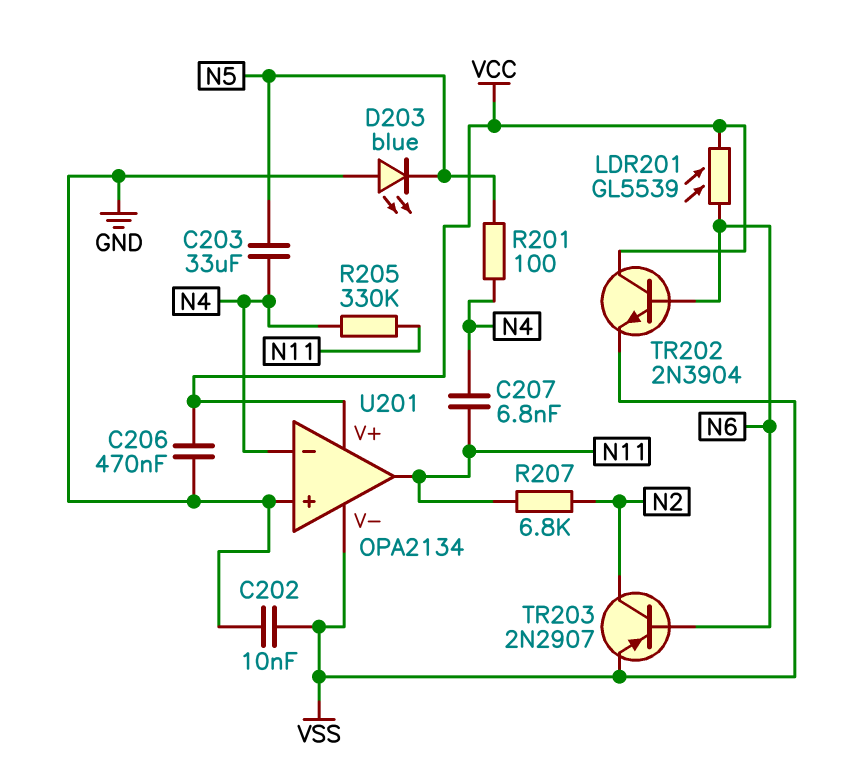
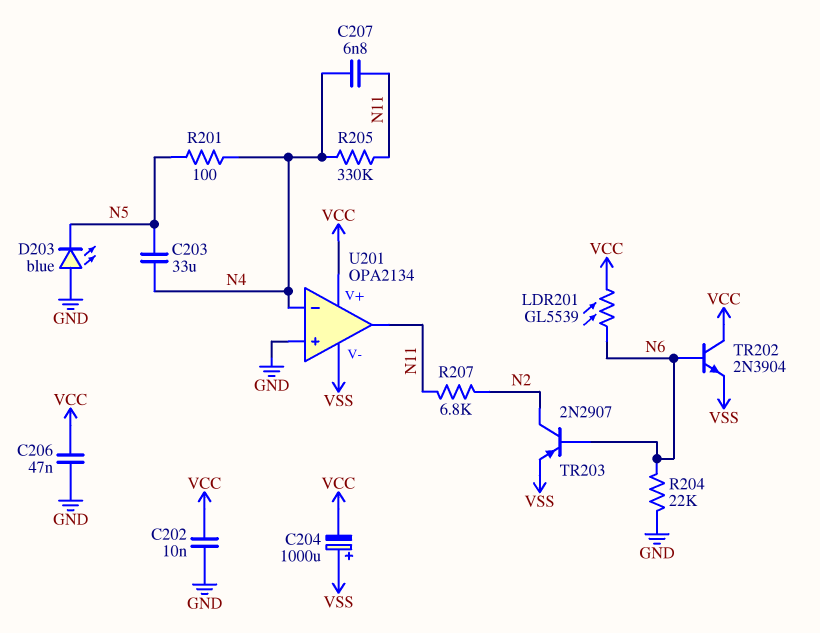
C202: 10nF (GND, VSS) -> 10nF (GND, VCC)
C204: none -> 1000uF (plus VSS, minus VCC)
C206: 470nF (GND, VCC) -> 47nF (GND, VCC)
R204: none -> 22k (GND, N6)

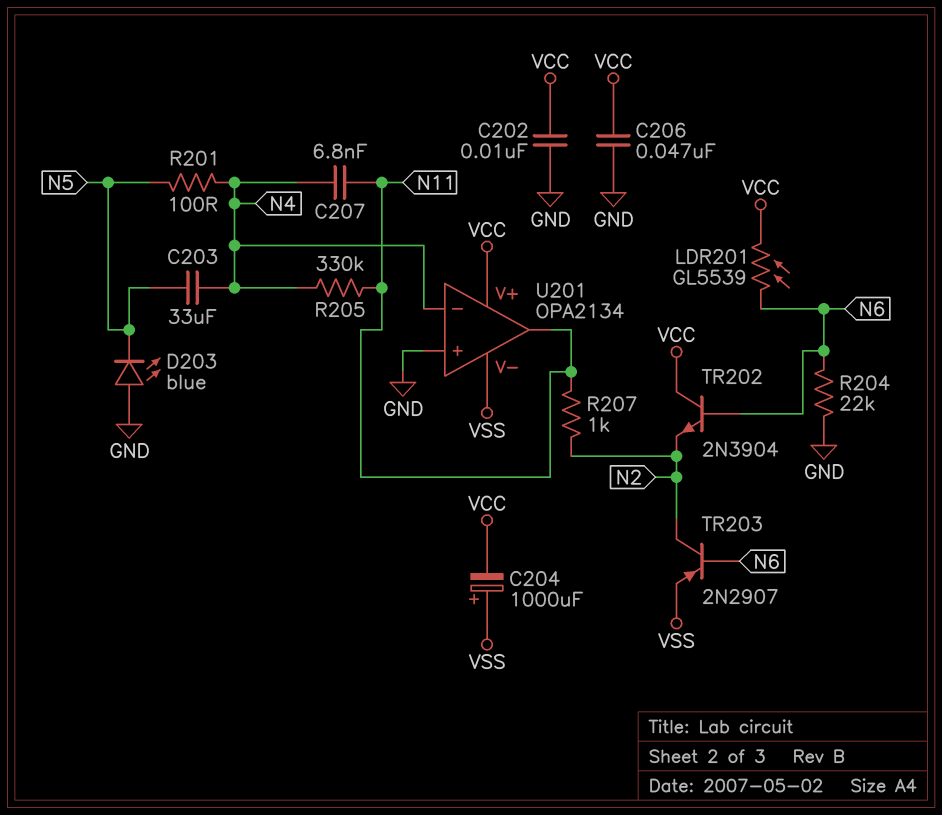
R207: 6.8k (N2, N11) -> 1k (N2, N11)
TR202: NPN 2N3904 (B N6, C VCC, E VSS) -> NPN 2N3904 (B N6, C VCC, E N2)

